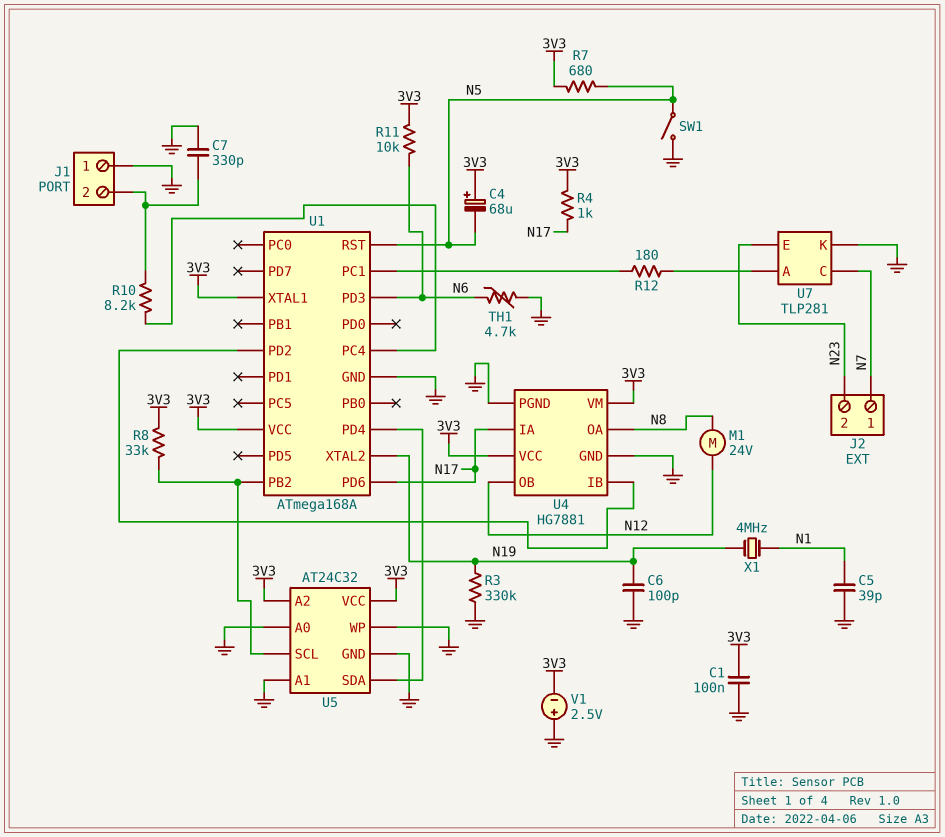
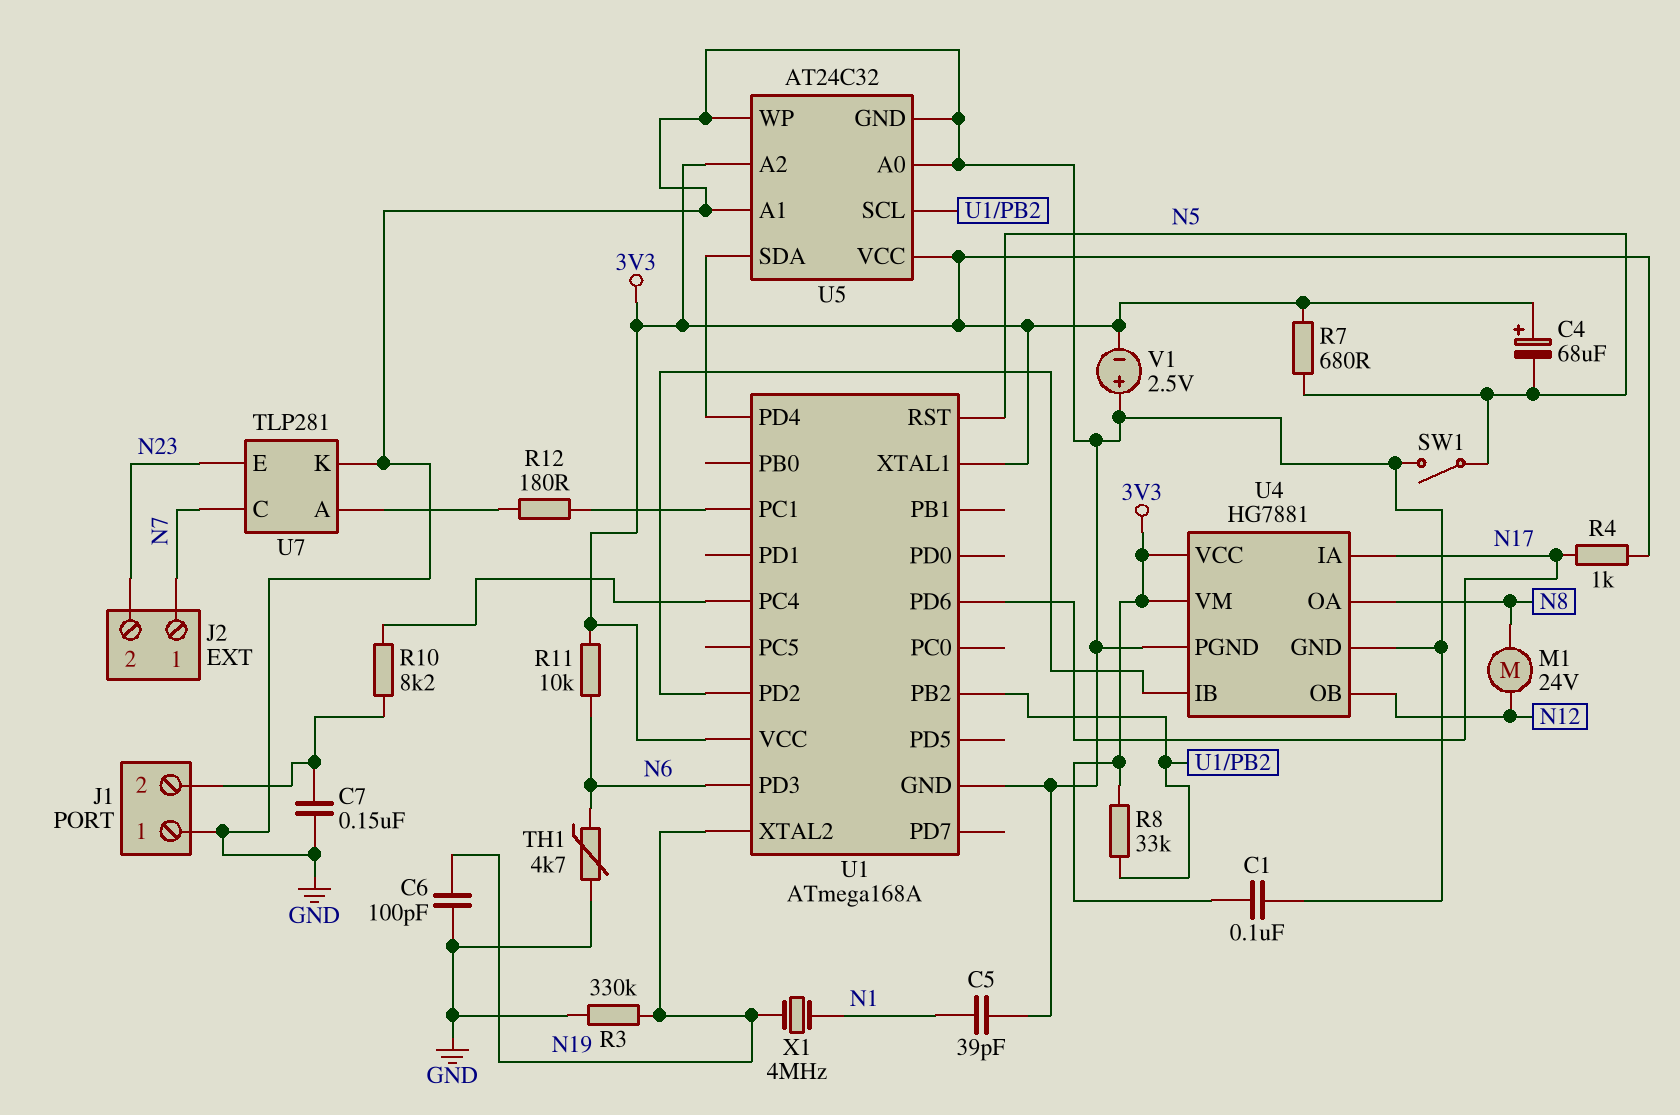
C7: 330pF (GND, J1/2) -> 150nF (GND, J1/2)

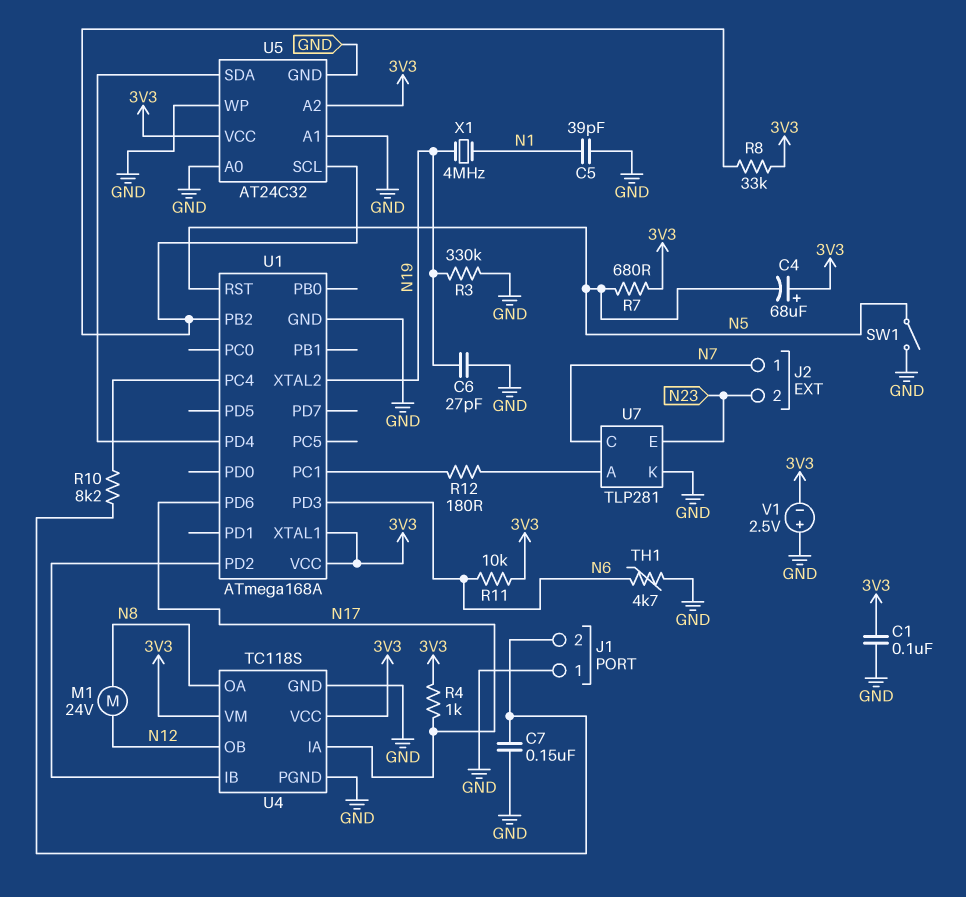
C6: 100pF (GND, N19) -> 27pF (GND, N19)
U4: HG7881 -> TC118S

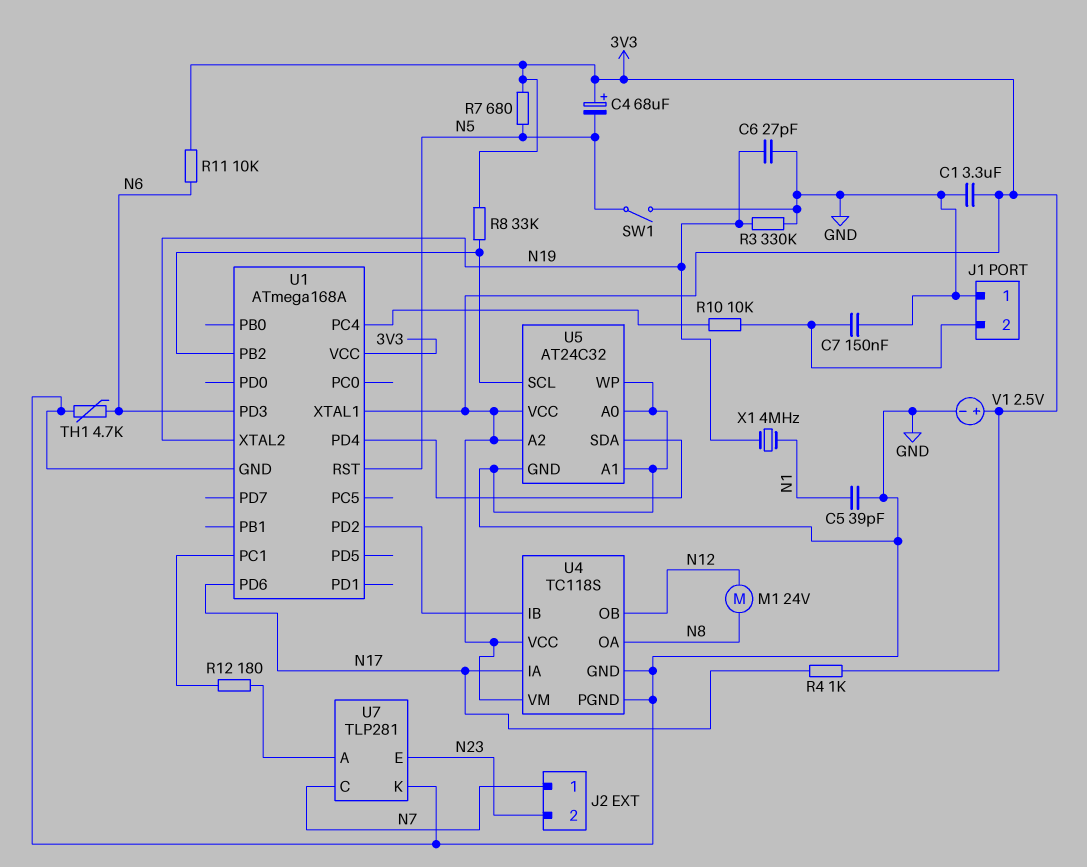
C1: 100nF (3V3, GND) -> 3.3uF (3V3, GND)
R10: 8.2k (J1/2, U1/PC4) -> 10k (J1/2, U1/PC4)
V1: 2.5V (plus GND, minus 3V3) -> 2.5V (plus 3V3, minus GND)

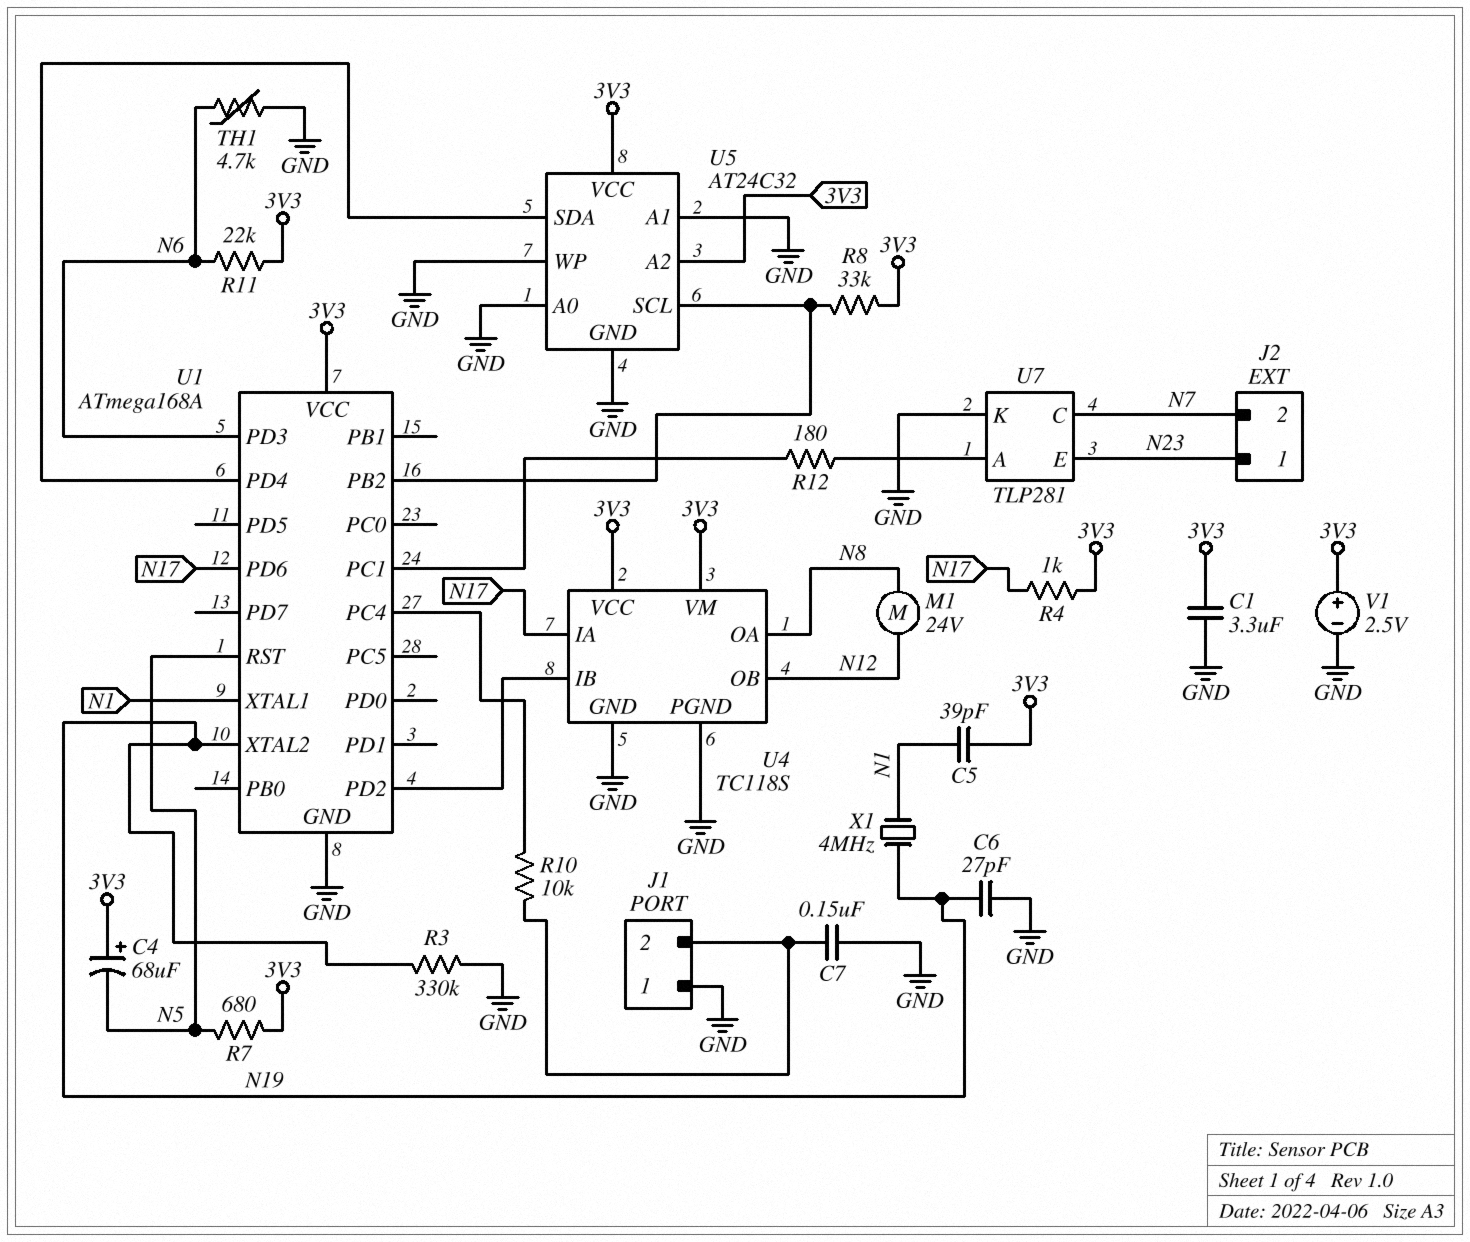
C5: 39pF (GND, N1) -> 39pF (3V3, N1)
J2 pin 1: N7 -> N23
J2 pin 2: N23 -> N7
R11: 10k (3V3, N6) -> 22k (3V3, N6)
SW1: switch (GND, N5) -> none
U1 pin XTAL1: 3V3 -> N1

